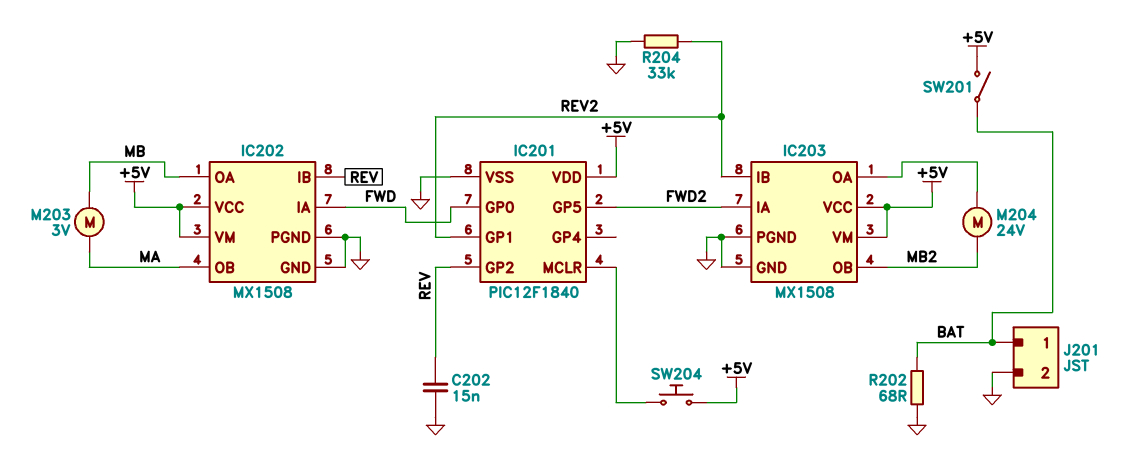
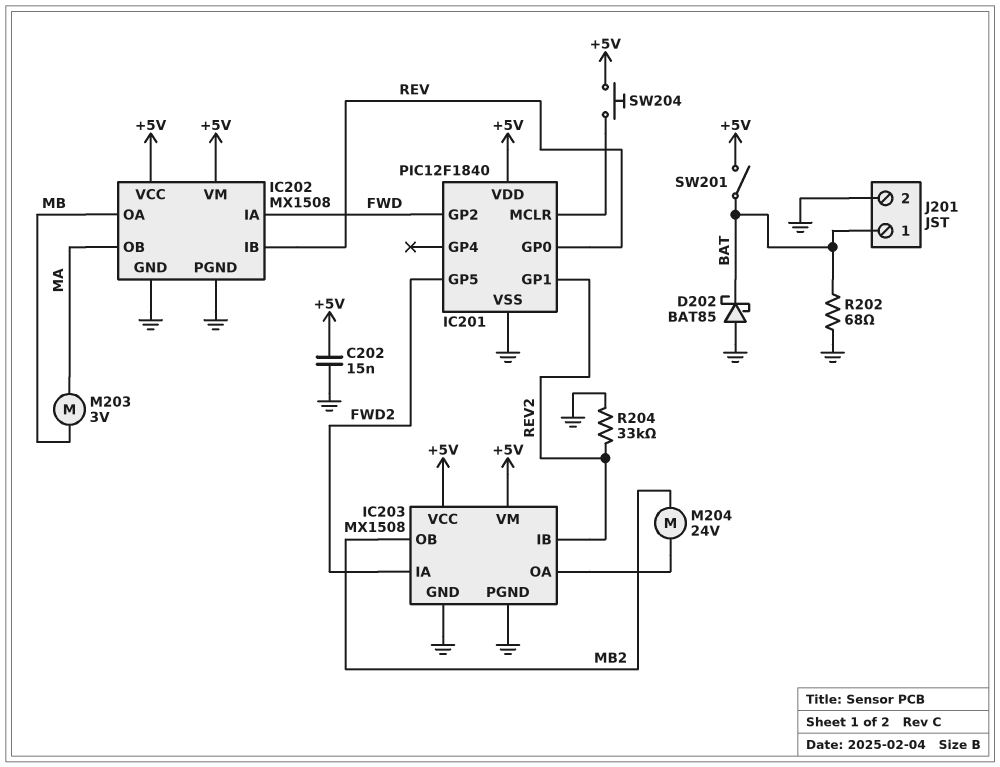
C202: 15nF (GND, REV) -> 15nF (+5V, GND)
D202: none -> schottky BAT85 (A GND, K BAT)
IC201 pin GP0: FWD -> REV
IC201 pin GP2: REV -> FWD

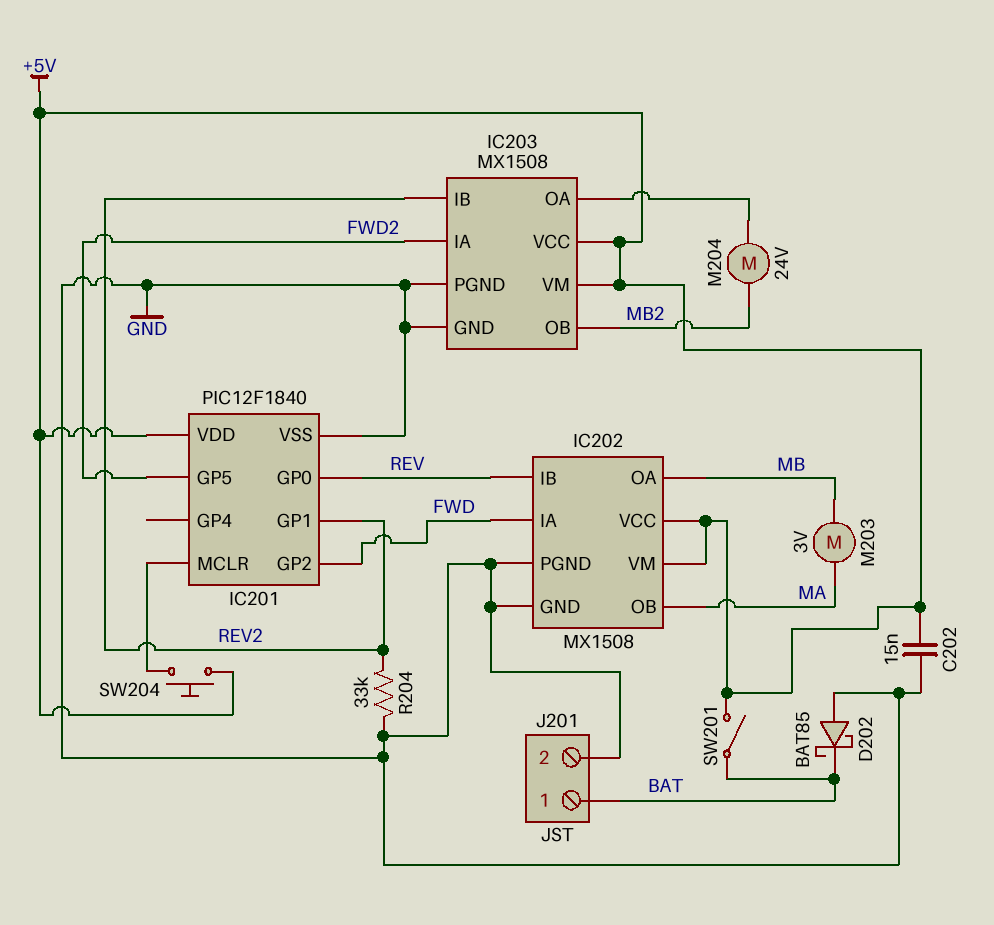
R202: 68 (BAT, GND) -> none

